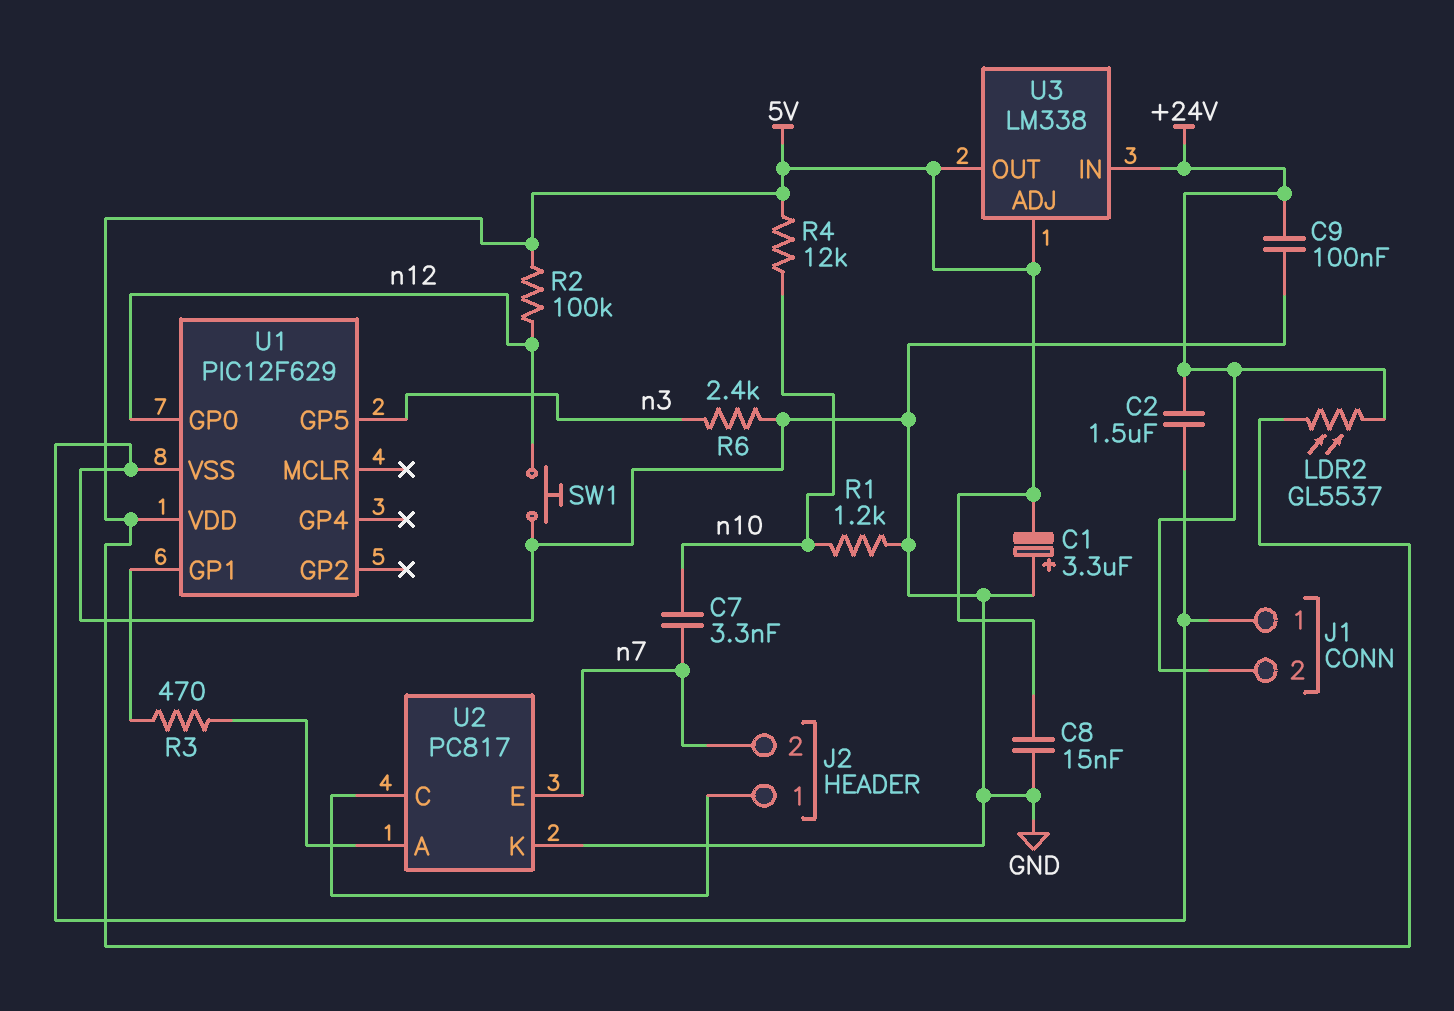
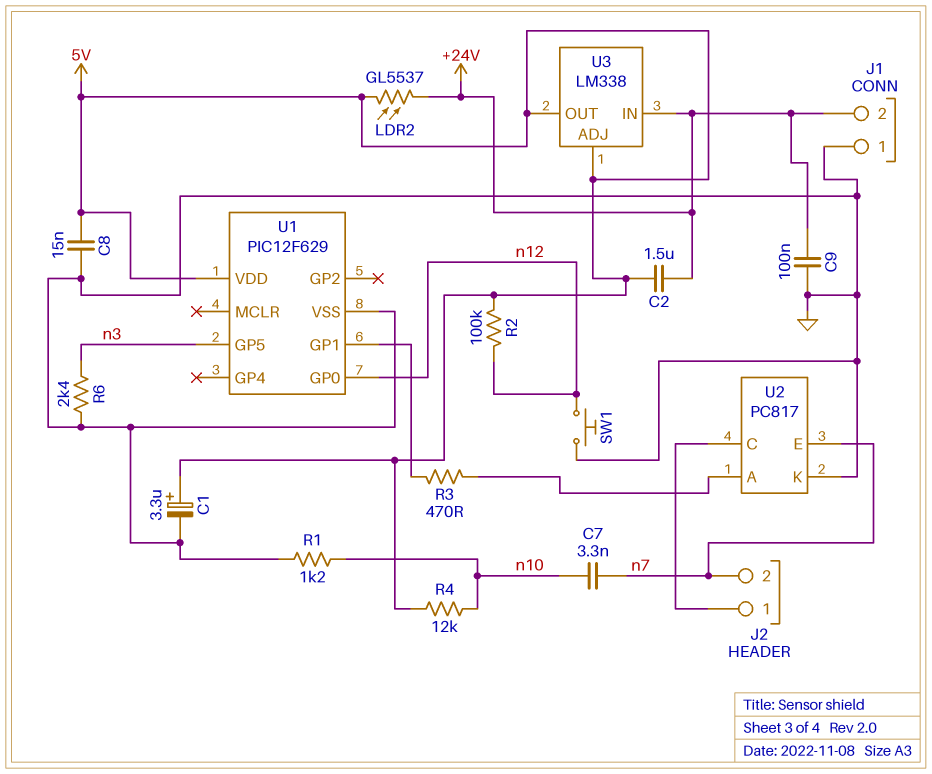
C1: 3.3uF (plus GND, minus 5V) -> 3.3uF (plus 5V, minus GND)
C2: 1.5uF (+24V, GND) -> 1.5uF (+24V, 5V)

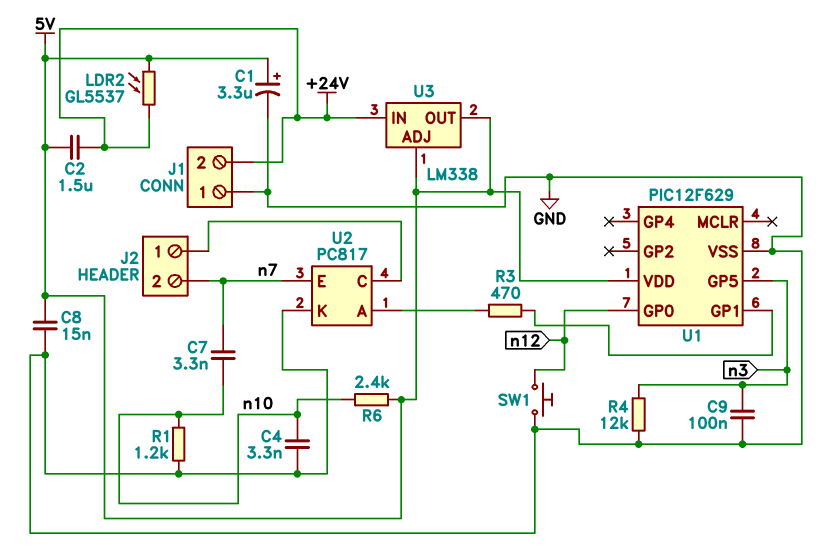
C4: none -> 3.3nF (GND, n10)
C9: 100nF (+24V, GND) -> 100nF (GND, n3)
R2: 100k (5V, n12) -> none
R4: 12k (5V, n10) -> 12k (GND, n3)
R6: 2.4k (GND, n3) -> 2.4k (5V, n10)

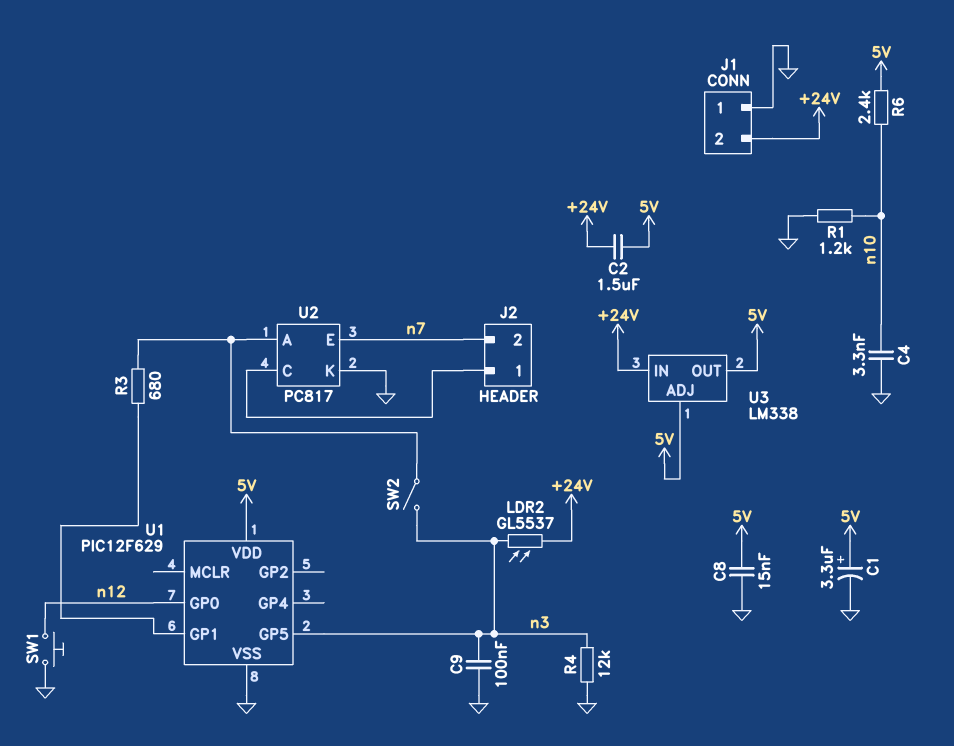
C7: 3.3nF (n7, n10) -> none
LDR2: GL5537 (+24V, 5V) -> GL5537 (+24V, n3)
R3: 470 (U1/GP1, U2/A) -> 680 (U1/GP1, U2/A)
SW2: none -> switch (U2/A, n3)

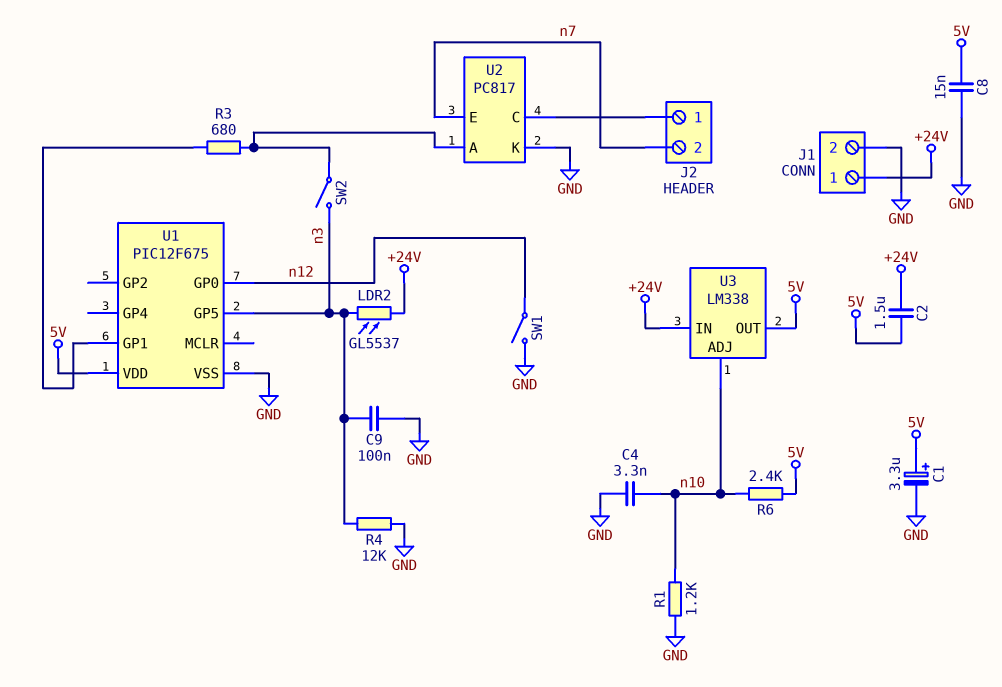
J1 pin 1: GND -> +24V
J1 pin 2: +24V -> GND
SW1: button (GND, n12) -> switch (GND, n12)
U1: PIC12F629 -> PIC12F675
U3 pin ADJ: 5V -> n10

